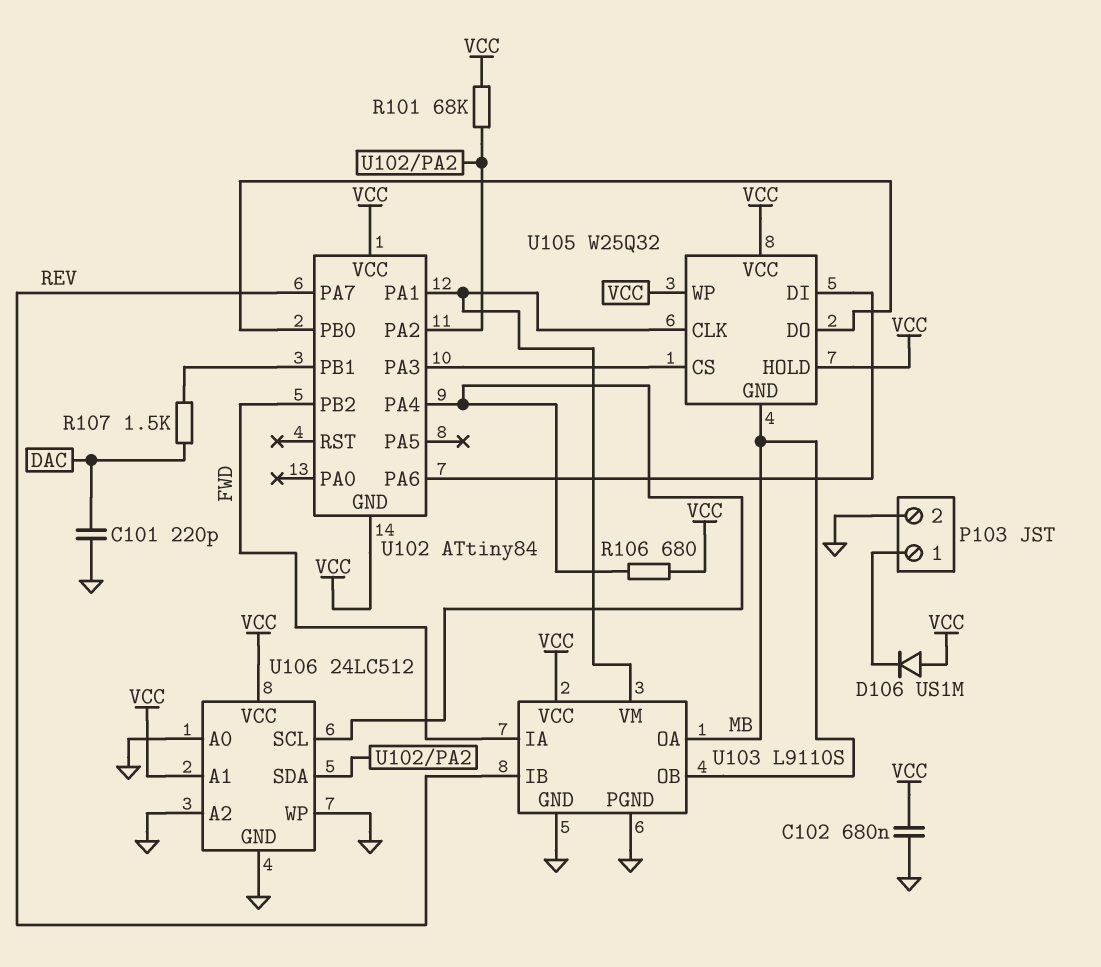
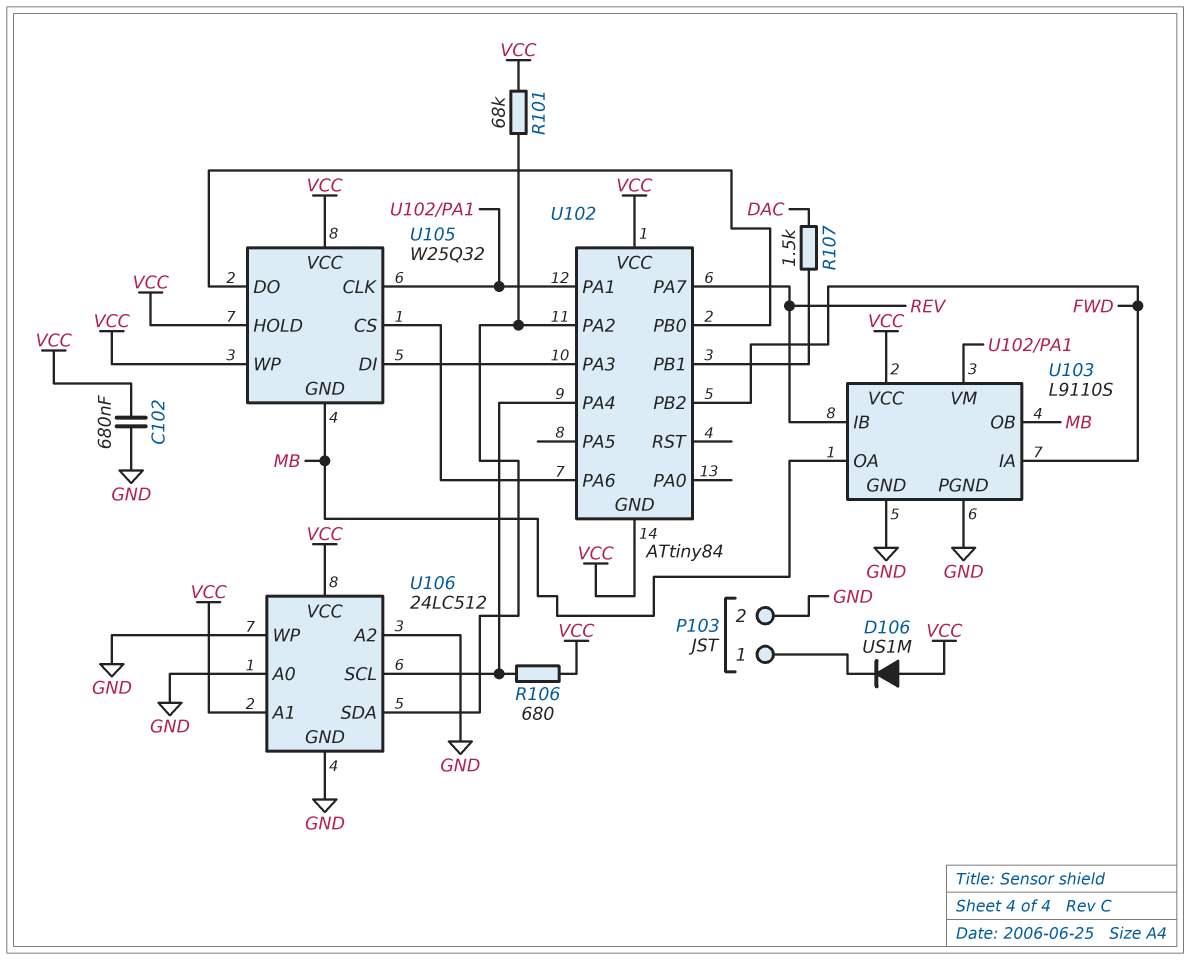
C101: 220pF (DAC, GND) -> none
U105 pin CS: U102/PA3 -> U102/PA6
U105 pin DI: U102/PA6 -> U102/PA3

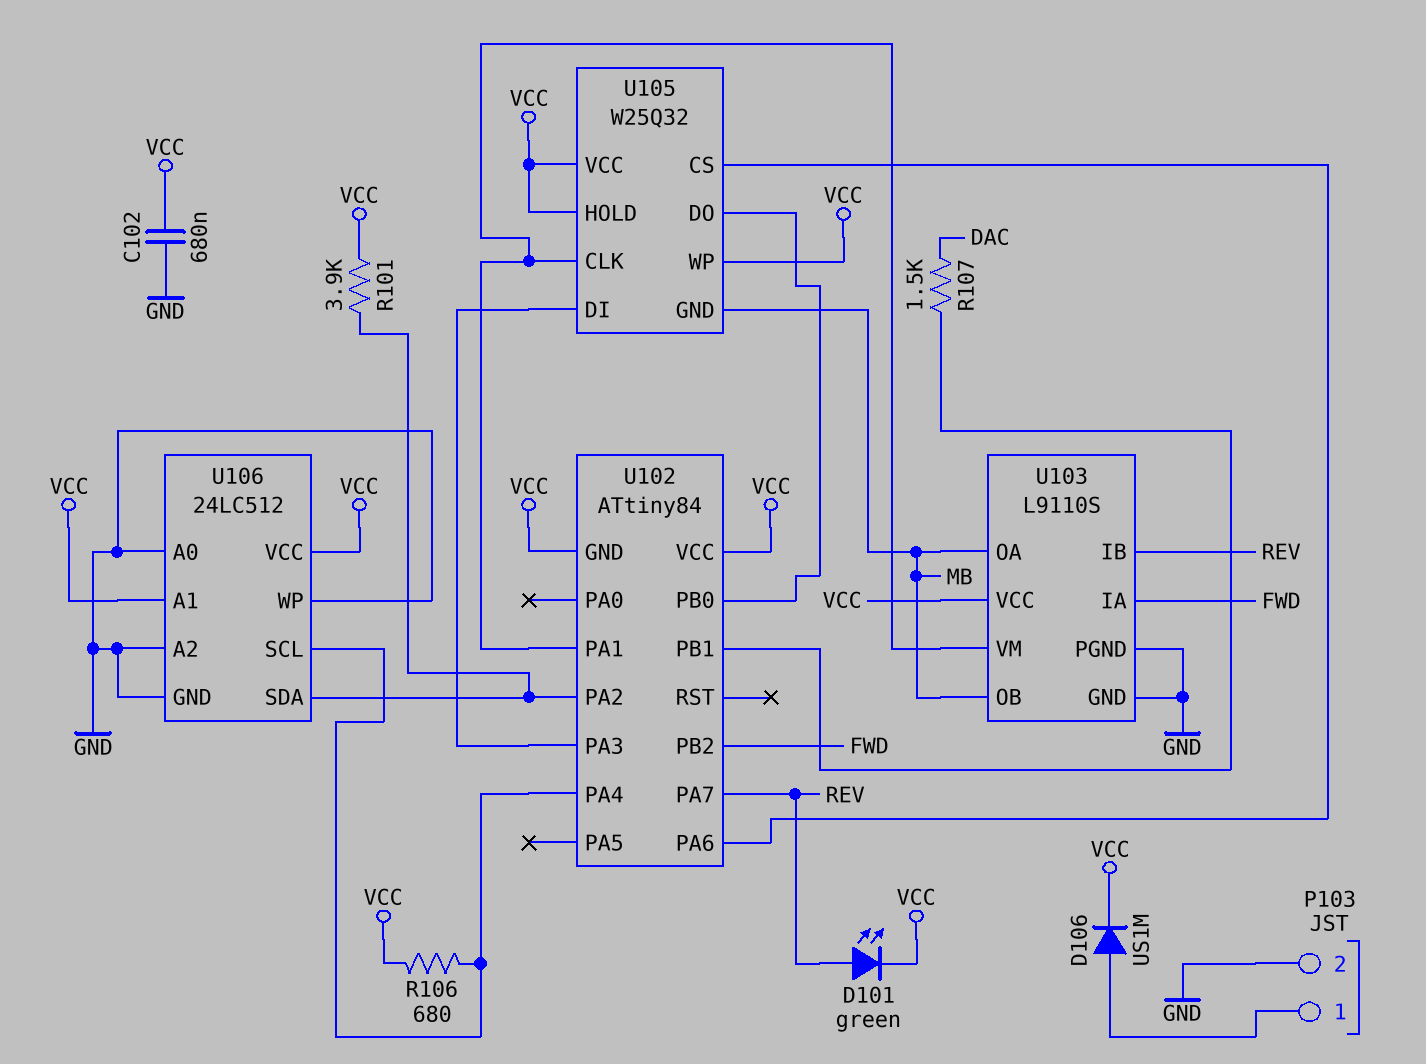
D101: none -> LED green (A REV, K VCC)
D106: diode US1M (A VCC, K P103/1) -> diode US1M (A P103/1, K VCC)
R101: 68k (U102/PA2, VCC) -> 3.9k (U102/PA2, VCC)

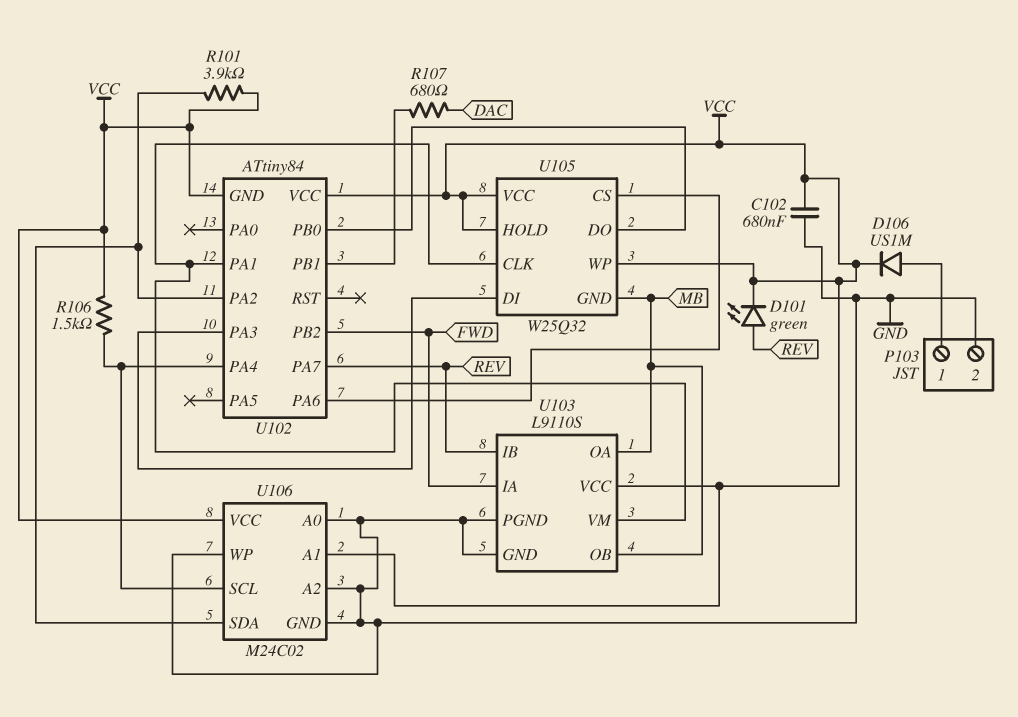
R106: 680 (U102/PA4, VCC) -> 1.5k (U102/PA4, VCC)
R107: 1.5k (DAC, U102/PB1) -> 680 (DAC, U102/PB1)
U106: 24LC512 -> M24C02

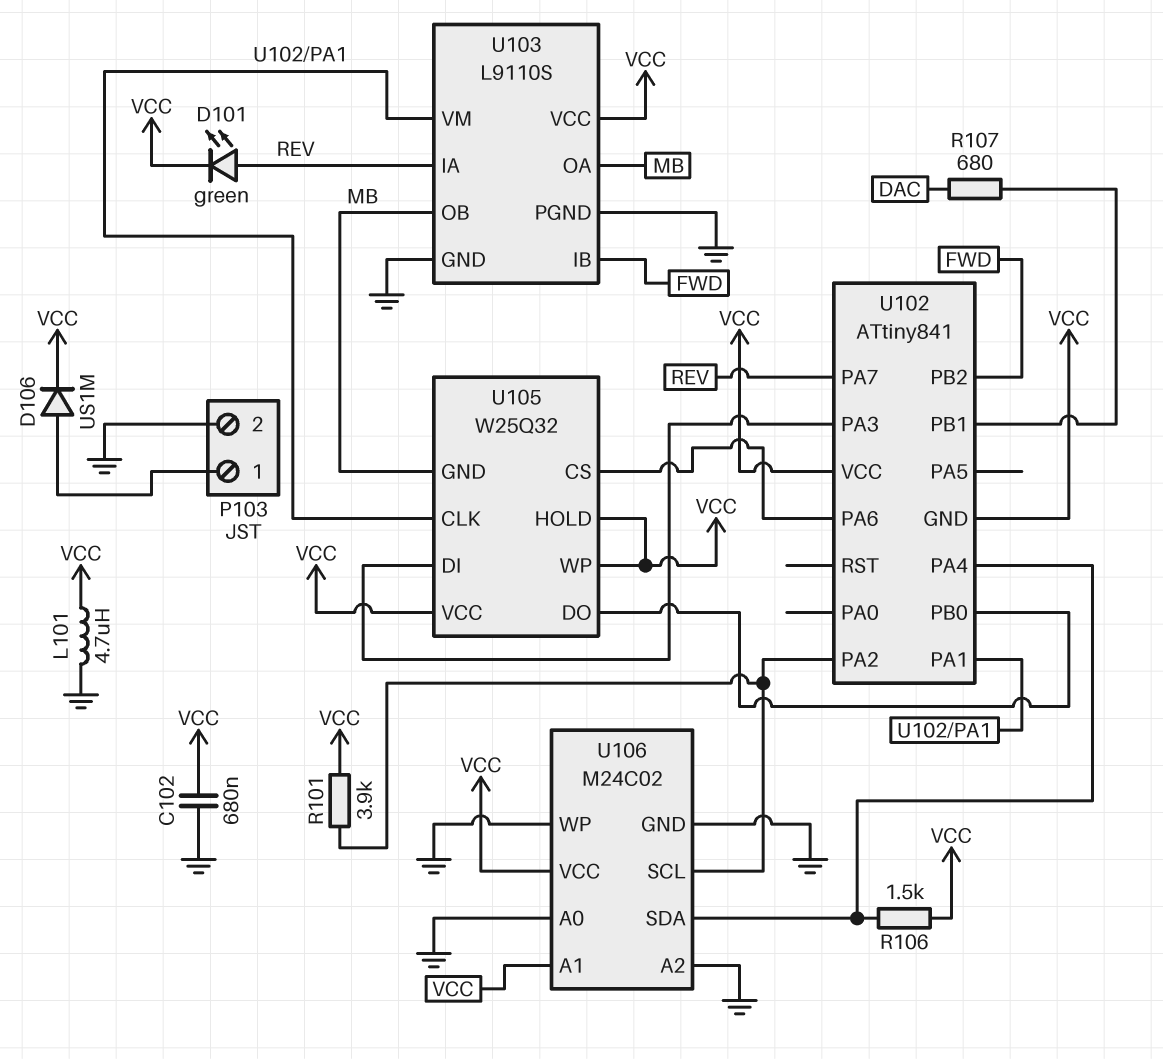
L101: none -> 4.7uH (GND, VCC)
U102: ATtiny84 -> ATtiny841
U103 pin IA: FWD -> REV
U103 pin IB: REV -> FWD
U106 pin SCL: U102/PA4 -> U102/PA2
U106 pin SDA: U102/PA2 -> U102/PA4

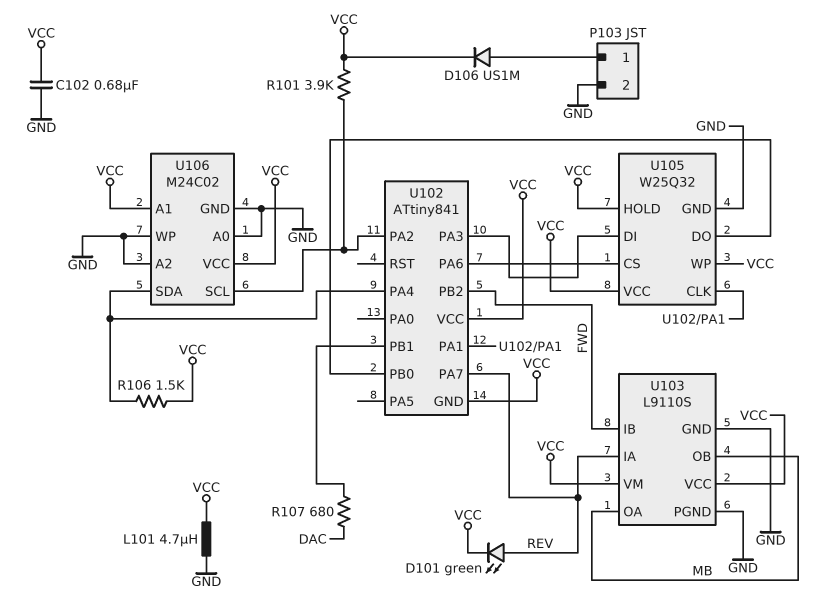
U103 pin VM: U102/PA1 -> VCC
U105 pin GND: MB -> GND

